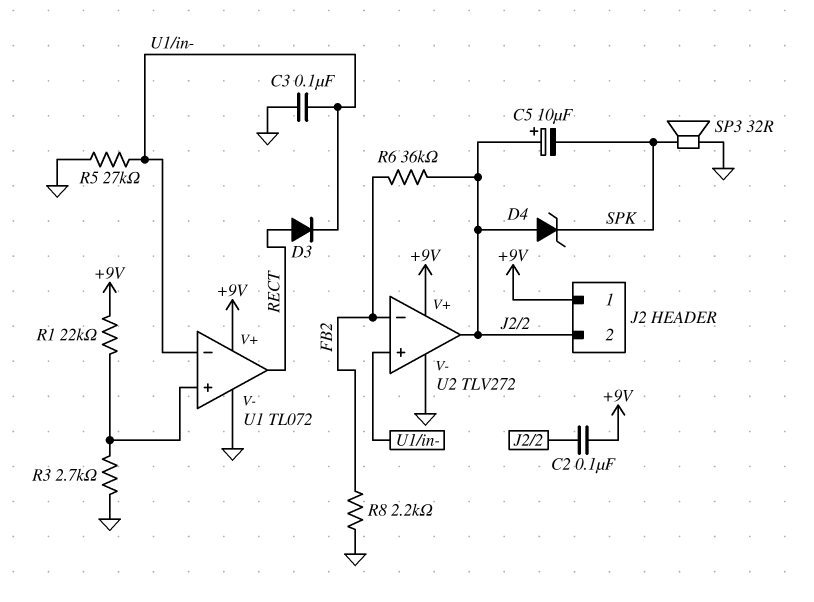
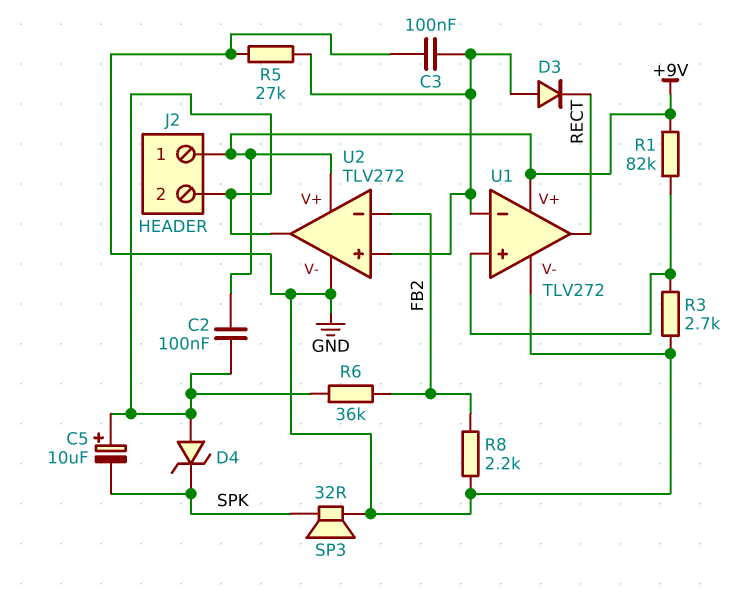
D3: diode (A RECT, K U1/in-) -> diode (A U1/in-, K RECT)
R1: 22k (+9V, U1/in+) -> 82k (+9V, U1/in+)
U1: TL072 -> TLV272

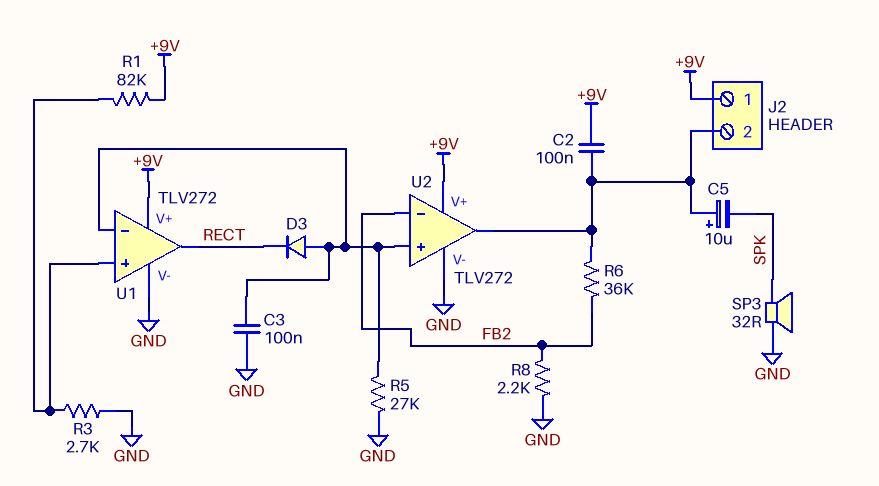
D4: zener (A J2/2, K SPK) -> none

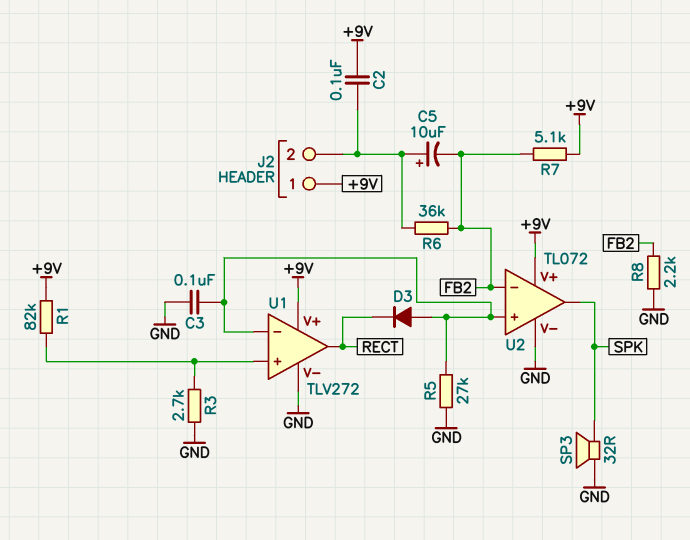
C5: 10uF (plus J2/2, minus SPK) -> 10uF (plus J2/2, minus FB2)
R7: none -> 5.1k (+9V, FB2)
U2: TLV272 -> TL072
U2 pin out: J2/2 -> SPK

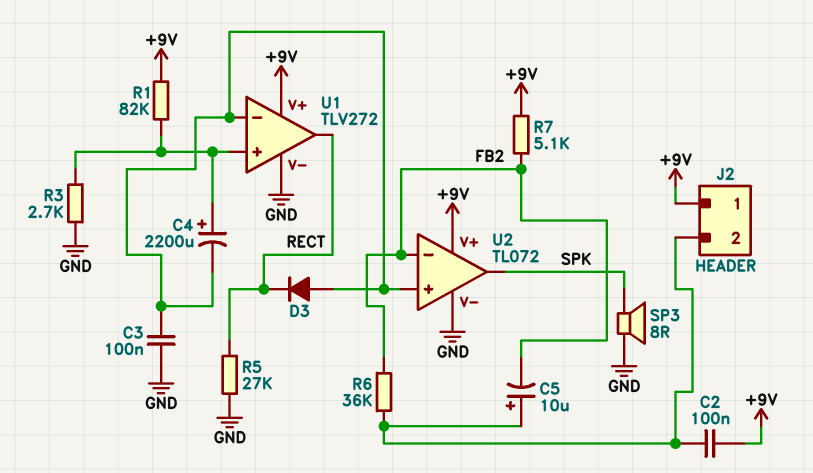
C4: none -> 2200uF (plus U1/in+, minus U1/in-)
R5: 27k (GND, U1/in-) -> 27k (GND, RECT)
R8: 2.2k (FB2, GND) -> none
SP3: speaker 32R (GND, SPK) -> speaker 8R (GND, SPK)

